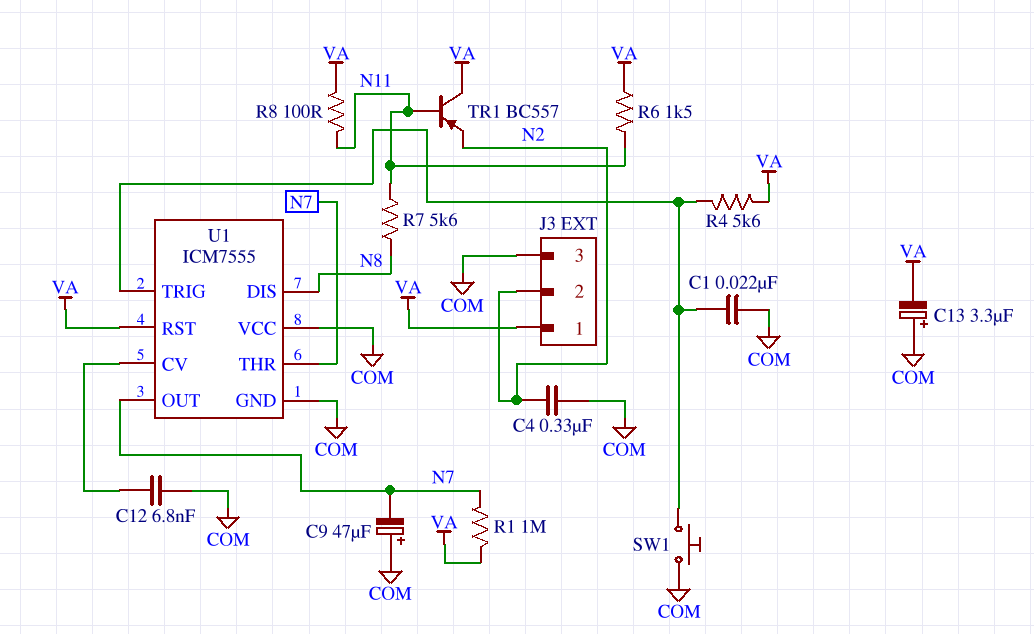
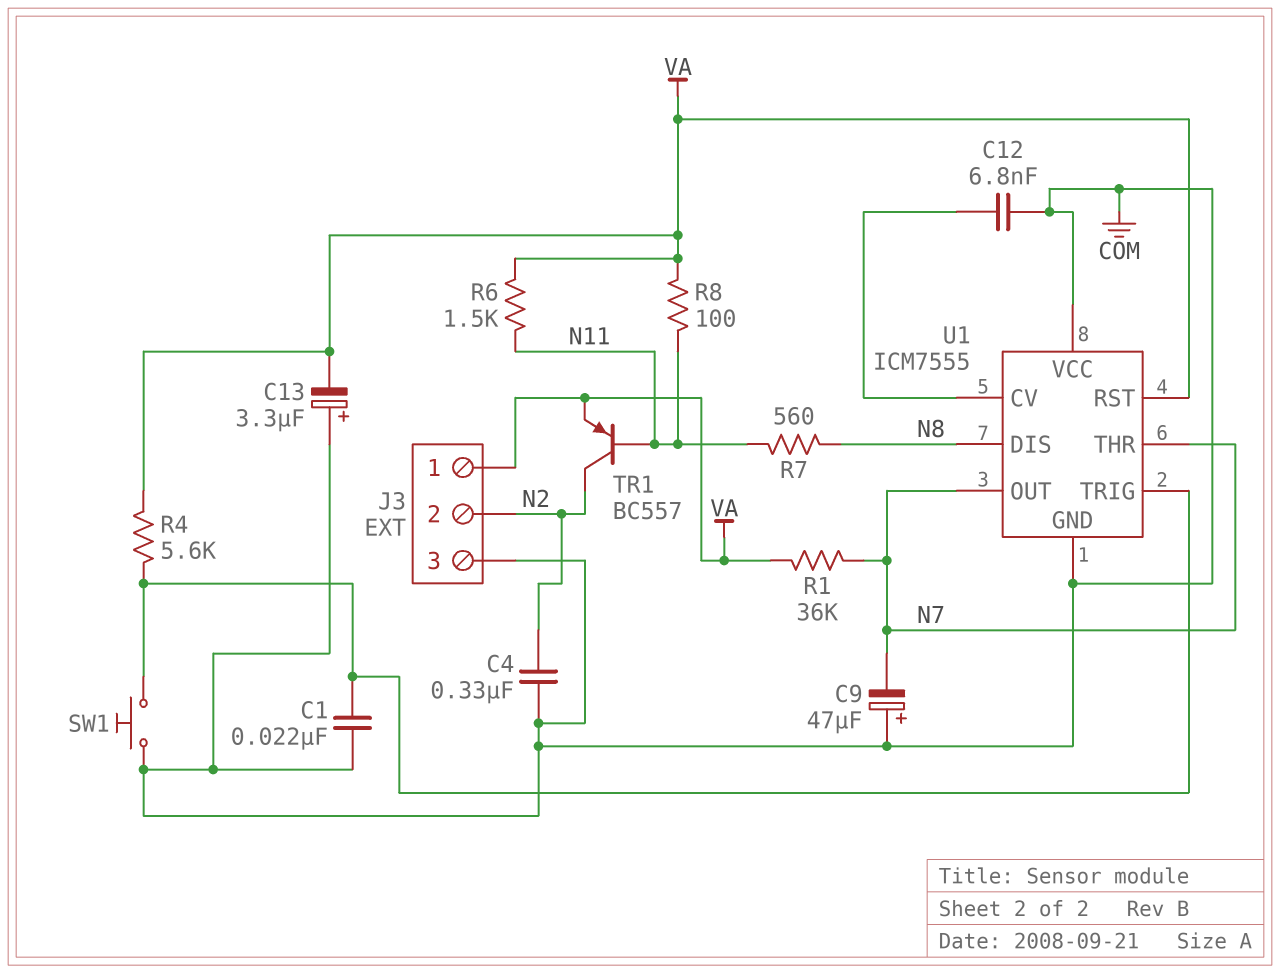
R1: 1M (N7, VA) -> 36k (N7, VA)
R7: 5.6k (N8, N11) -> 560 (N8, N11)
TR1: PNP BC557 (B N11, C VA, E N2) -> PNP BC557 (B N11, C N2, E VA)

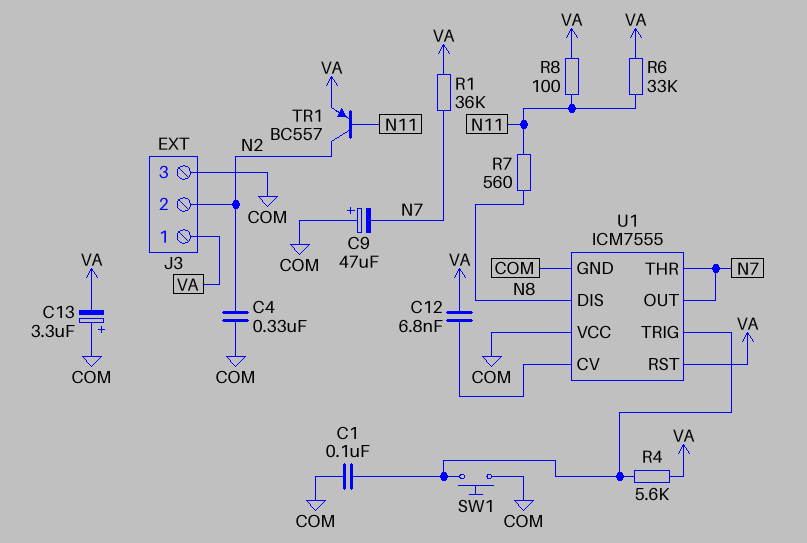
C1: 22nF (COM, U1/TRIG) -> 100nF (COM, U1/TRIG)
C12: 6.8nF (COM, U1/CV) -> 6.8nF (U1/CV, VA)
R6: 1.5k (N11, VA) -> 33k (N11, VA)

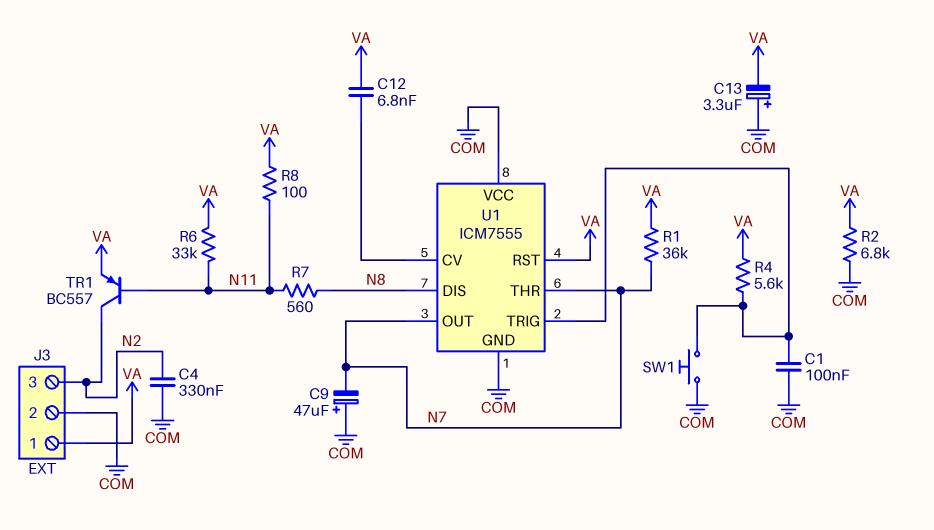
J3 pin 2: N2 -> COM
J3 pin 3: COM -> N2
R2: none -> 6.8k (COM, VA)

